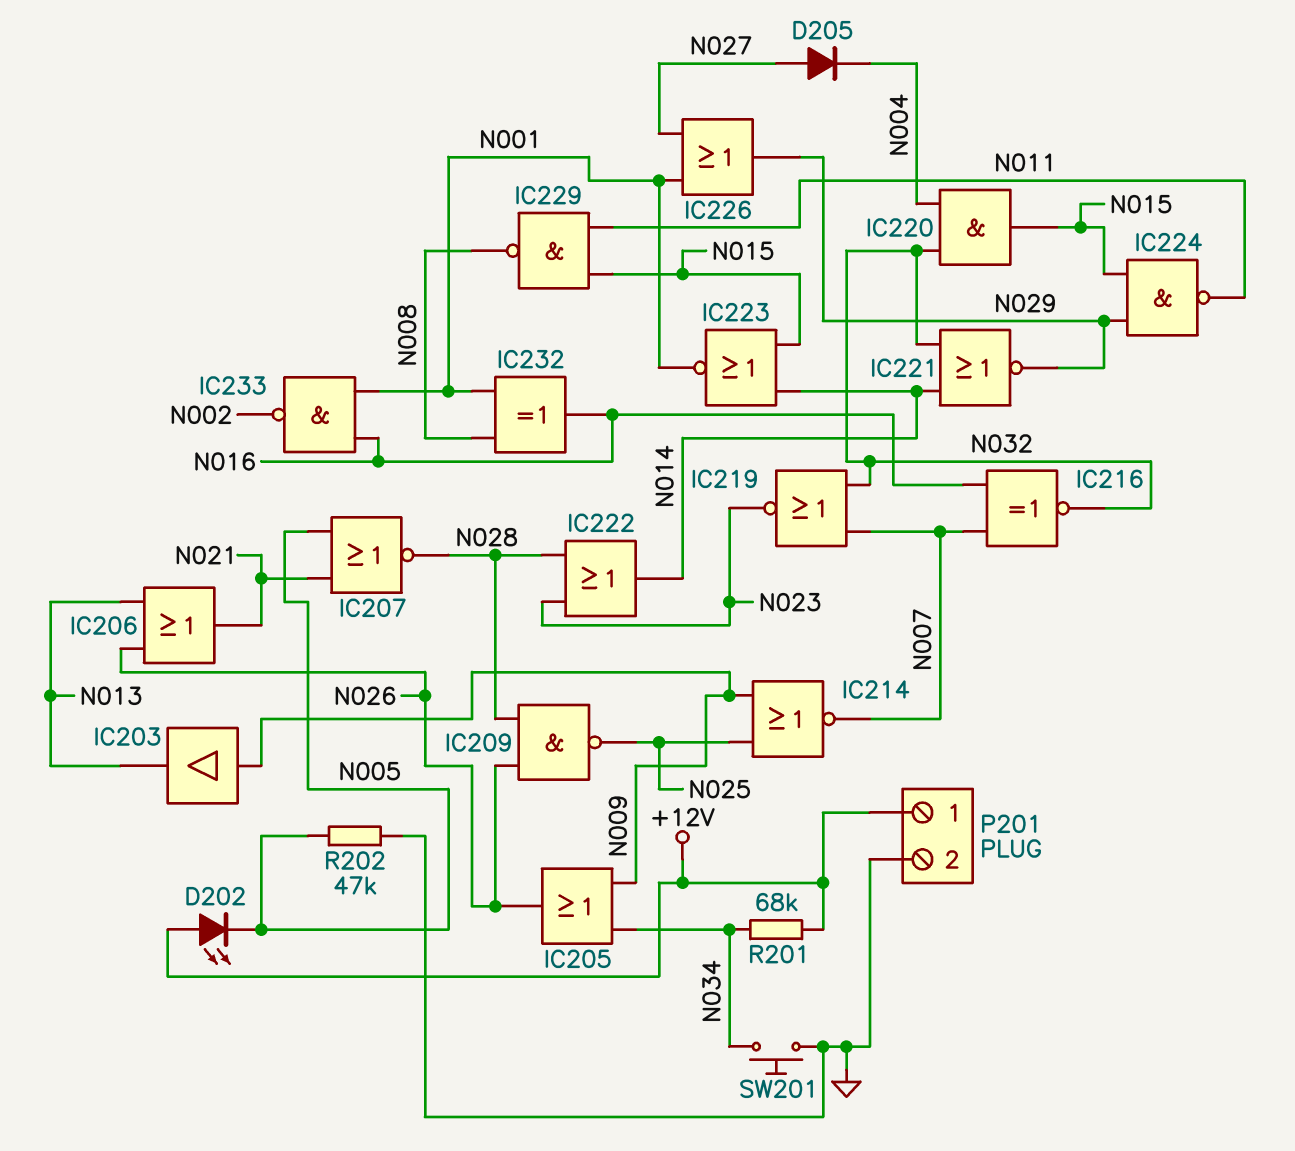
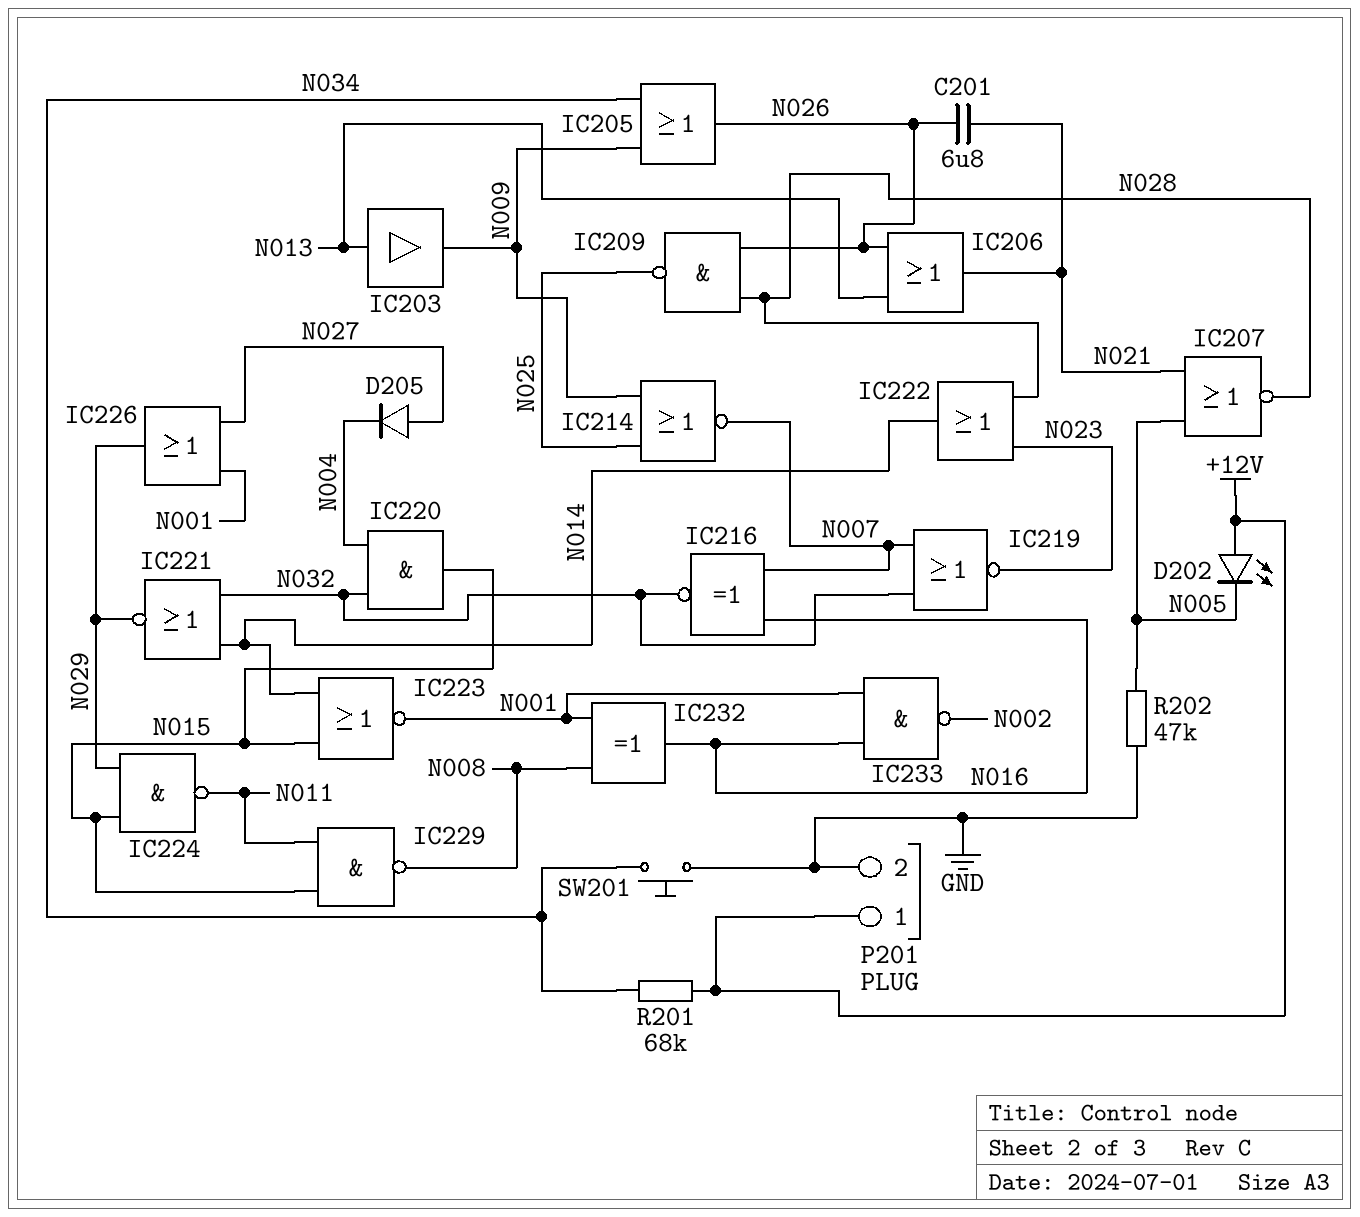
C201: none -> 6.8uF (N021, N026)
IC203: buffer (in N009, out N013) -> buffer (in N013, out N009)

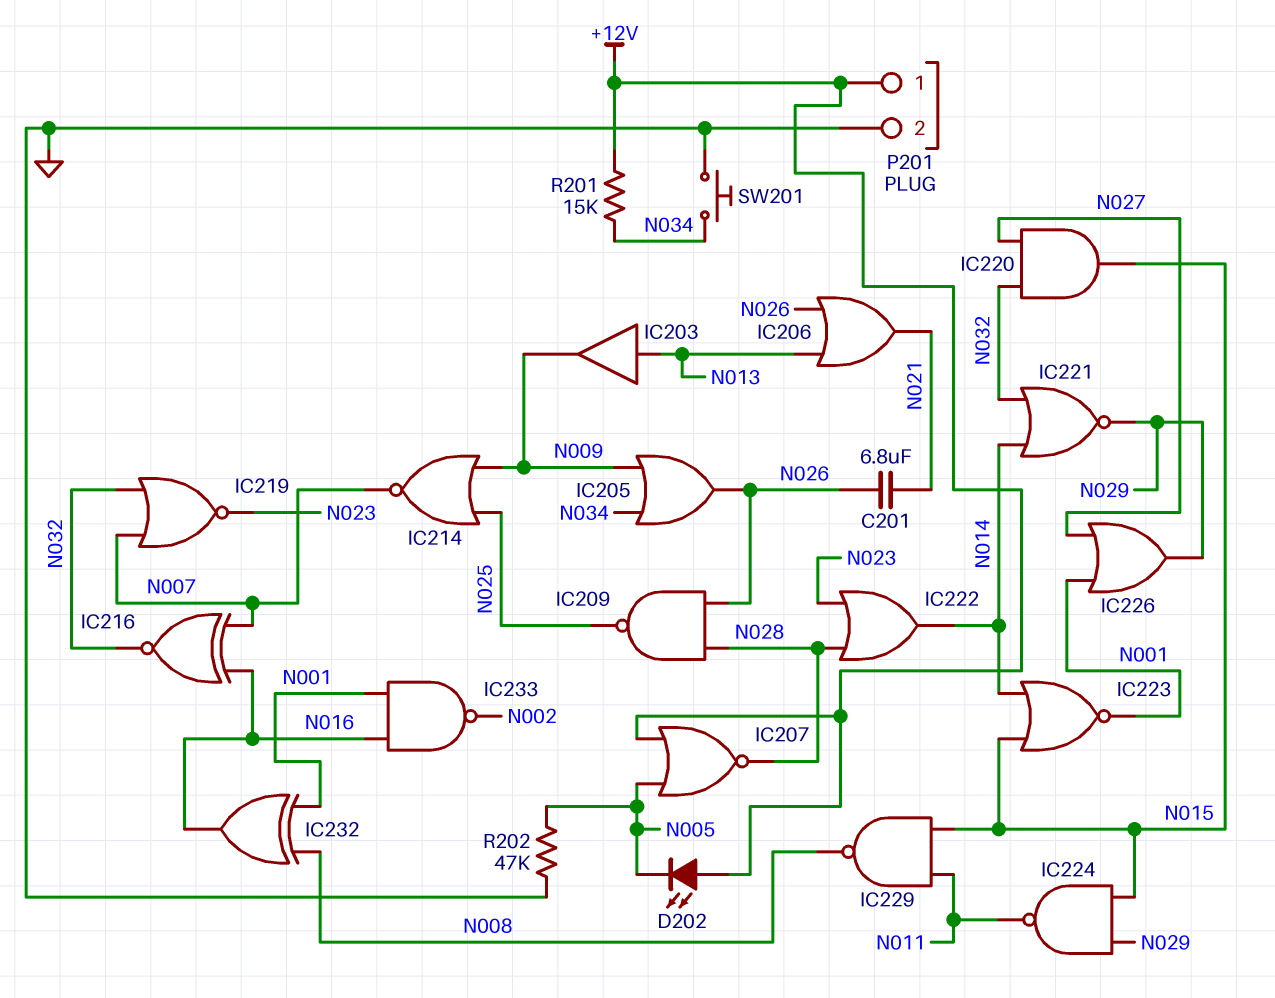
D205: diode (A N027, K N004) -> none
IC207: NOR (in N005, in N021, out N028) -> NOR (in +12V, in N005, out N028)
IC220: AND (in N004, in N032, out N015) -> AND (in N027, in N032, out N015)
R201: 68k (+12V, N034) -> 15k (+12V, N034)

